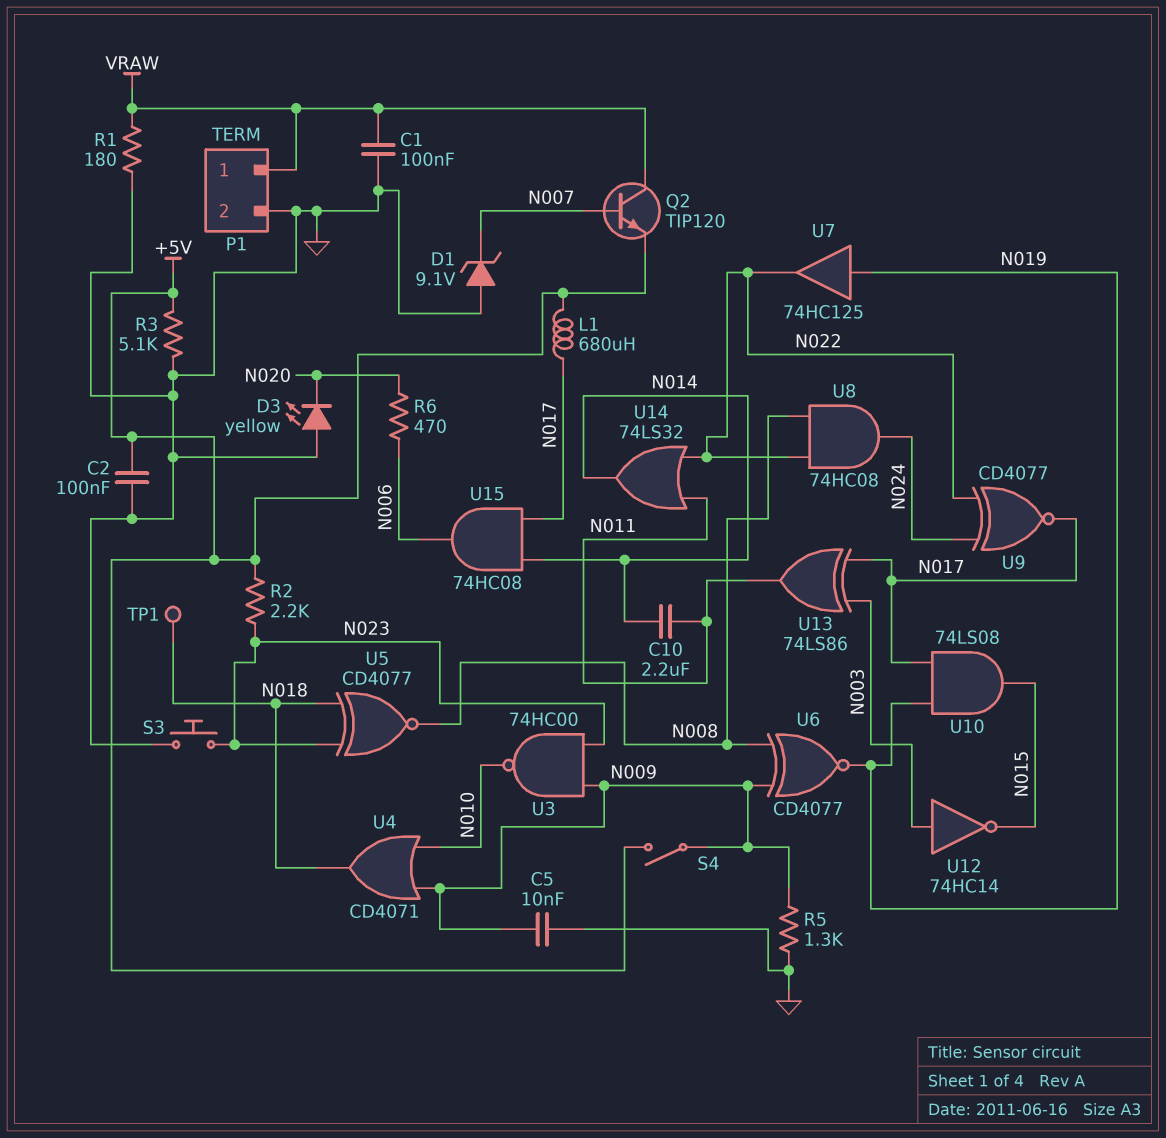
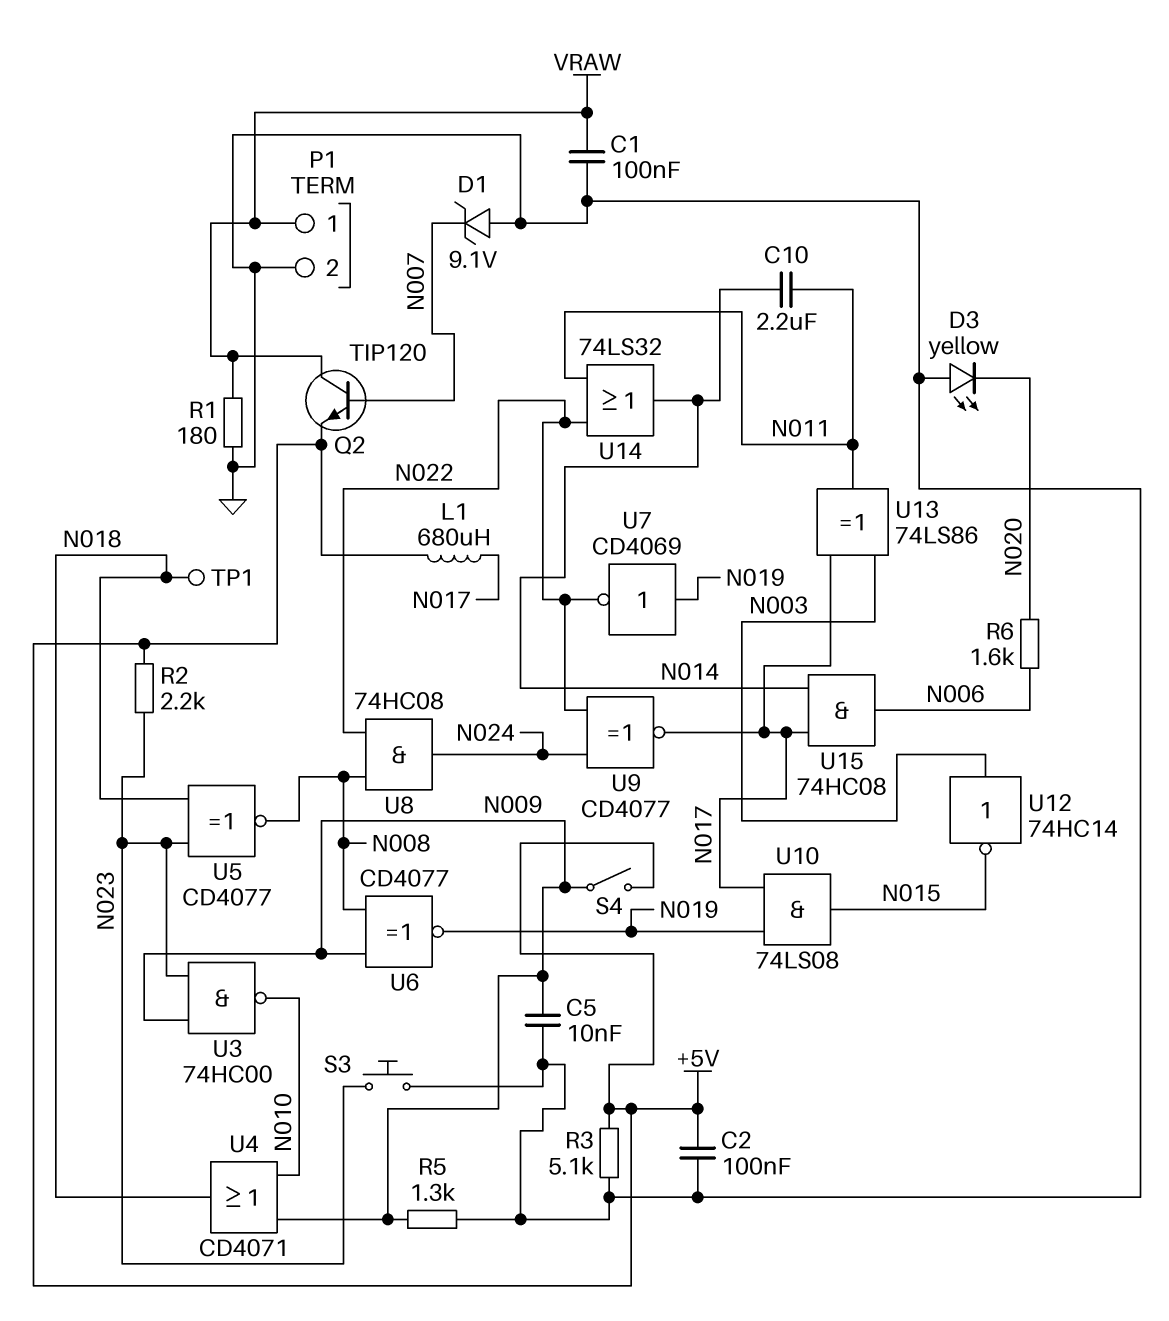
R6: 470 (N006, N020) -> 1.6k (N006, N020)
U7: buffer 74HC125 (in N019, out N022) -> NOT CD4069 (in N019, out N022)

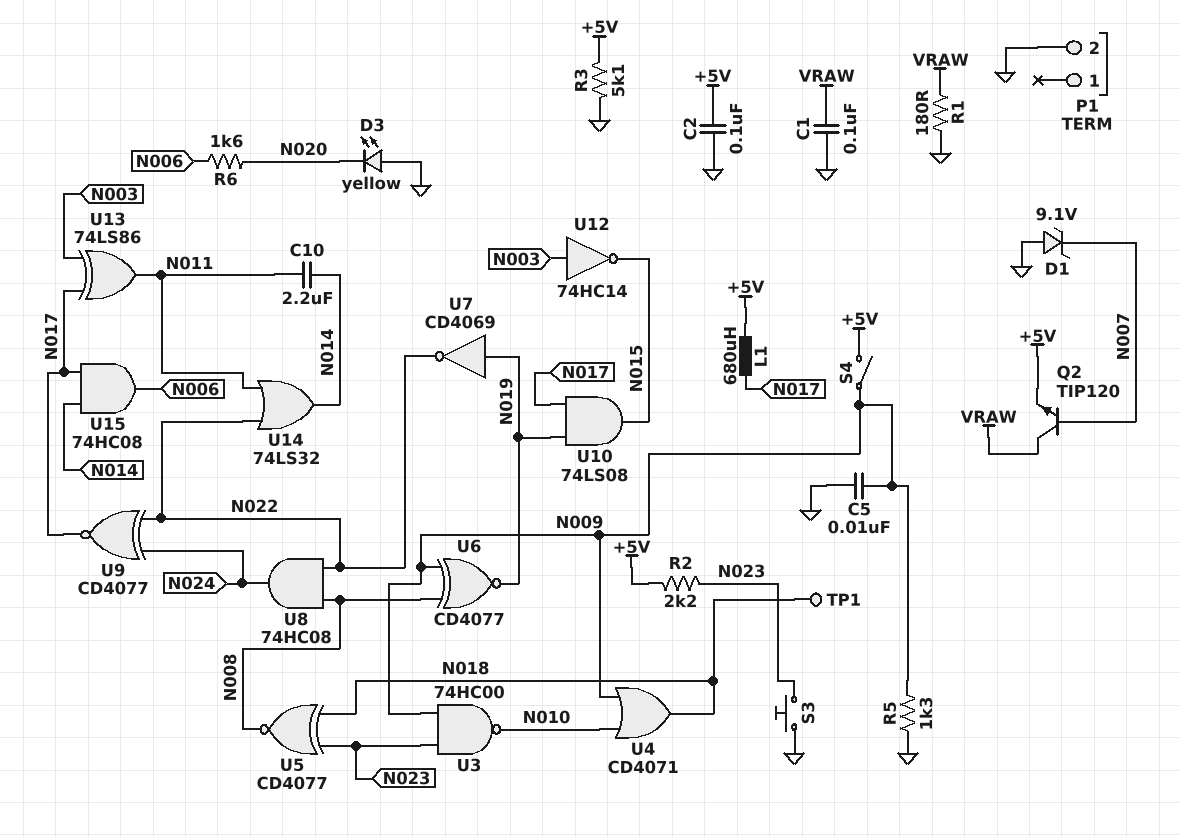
P1 pin 1: VRAW -> none

